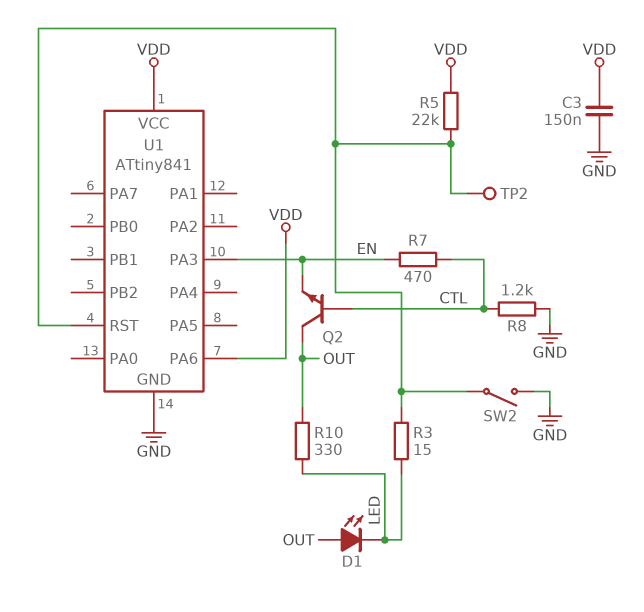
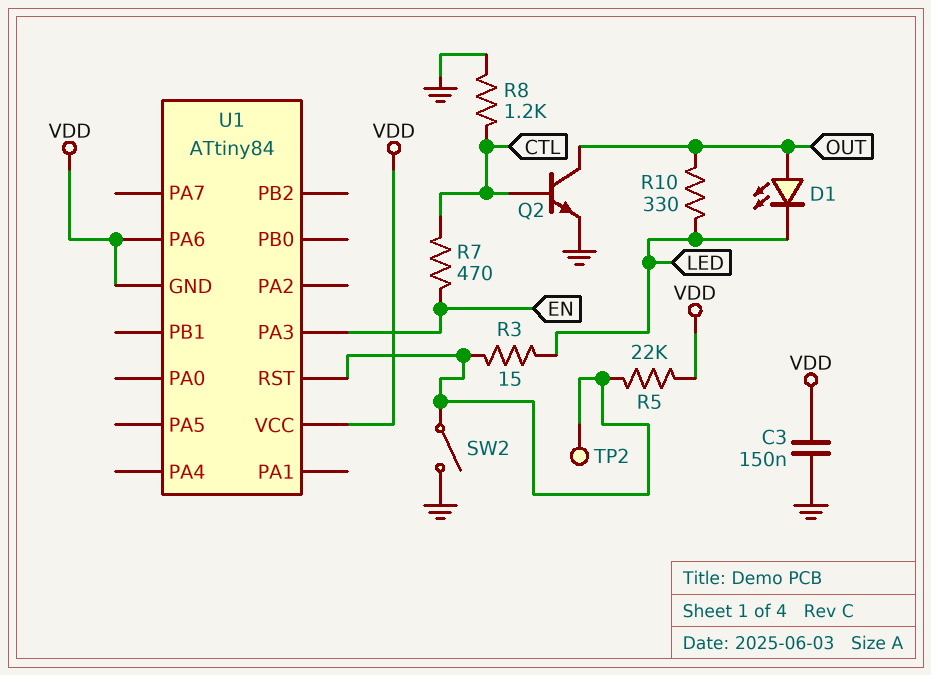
Q2: NPN (B CTL, C OUT, E EN) -> NPN (B CTL, C OUT, E GND)
U1: ATtiny841 -> ATtiny84
U1 pin GND: GND -> VDD

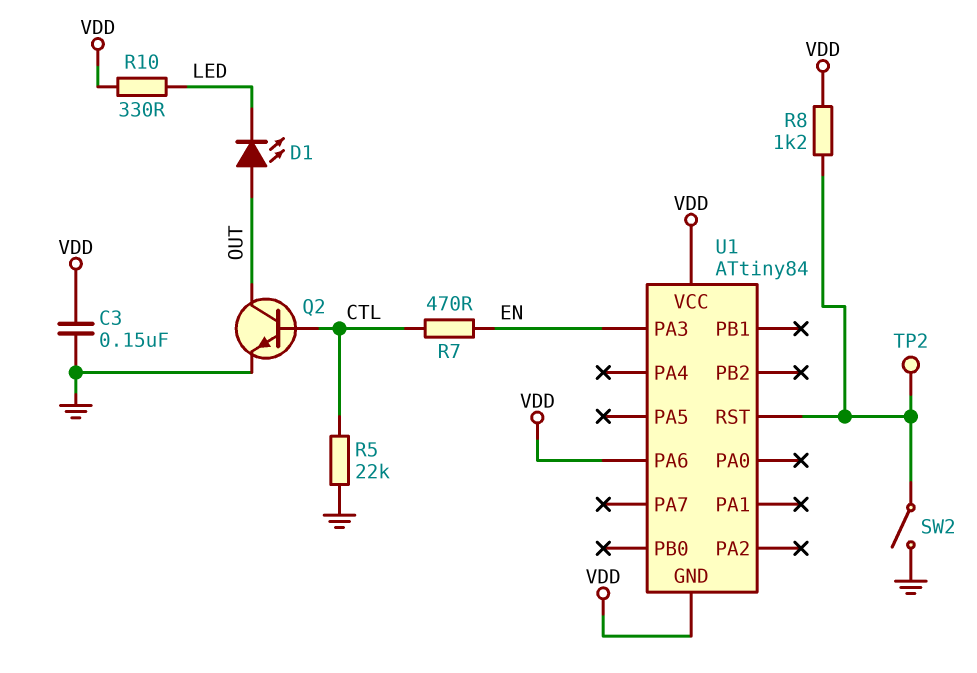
R3: 15 (LED, U1/RST) -> none
R5: 22k (U1/RST, VDD) -> 22k (CTL, GND)
R8: 1.2k (CTL, GND) -> 1.2k (U1/RST, VDD)
R10: 330 (LED, OUT) -> 330 (LED, VDD)

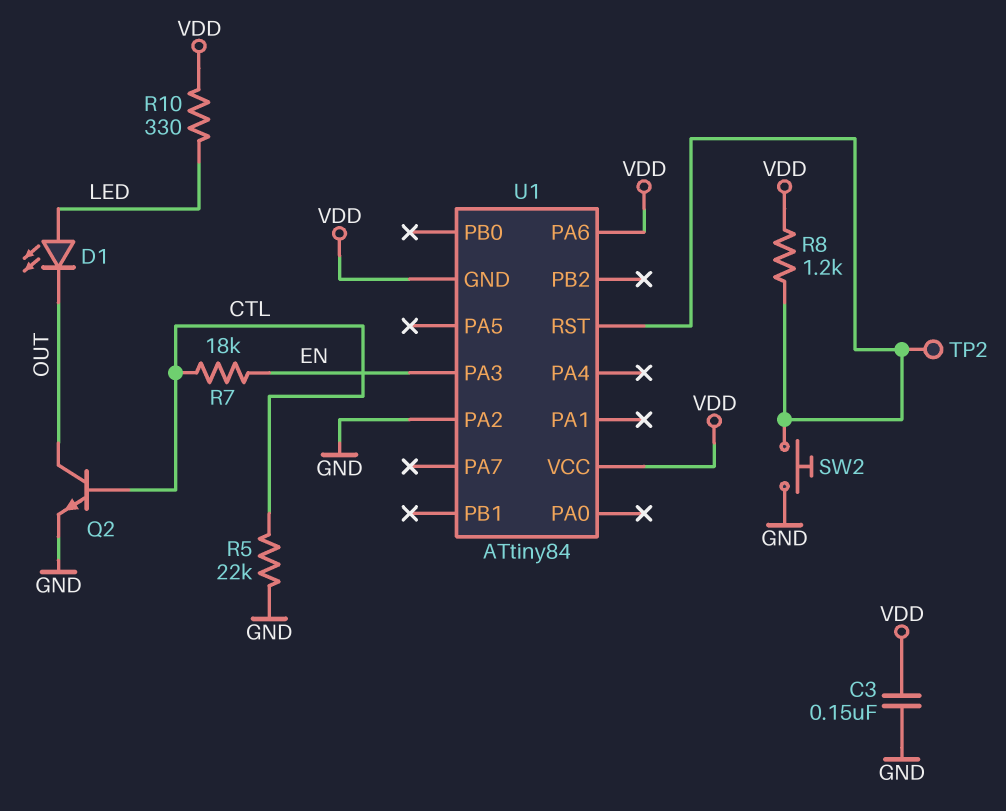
D1: LED (A OUT, K LED) -> LED (A LED, K OUT)
R7: 470 (CTL, EN) -> 18k (CTL, EN)
SW2: switch (GND, U1/RST) -> button (GND, U1/RST)
U1 pin PA2: none -> GND

